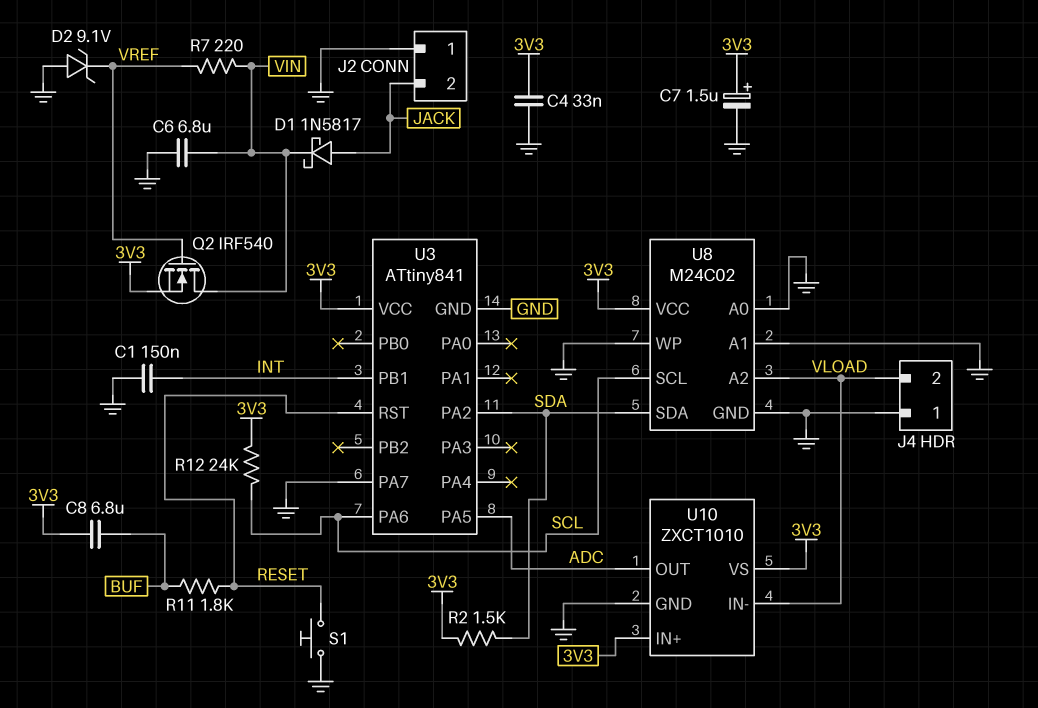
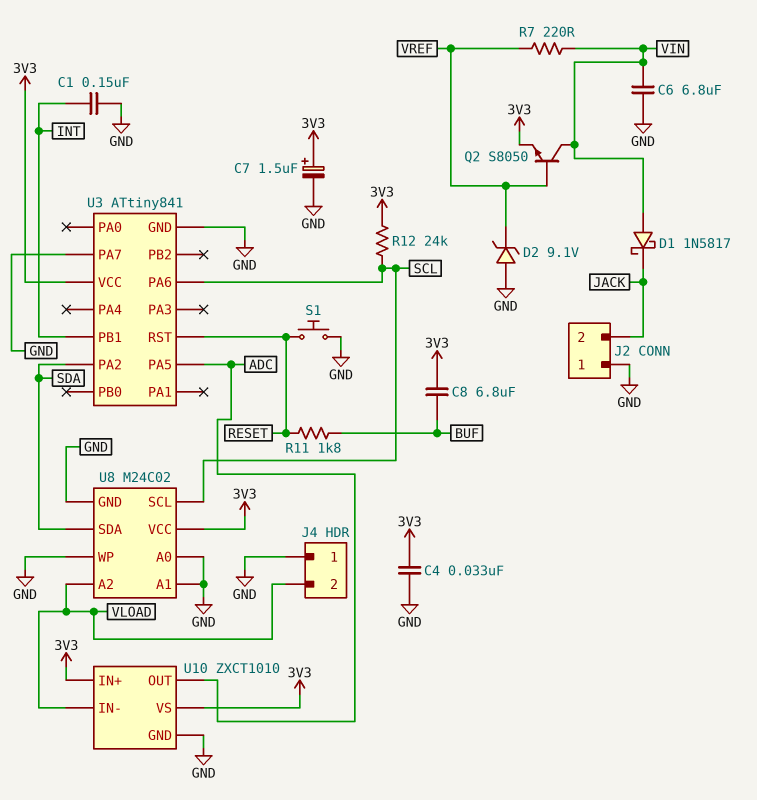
D1: schottky 1N5817 (A JACK, K VIN) -> schottky 1N5817 (A VIN, K JACK)
Q2: NMOS IRF540 (G VREF, D VIN, S 3V3) -> NPN S8050 (B VREF, C VIN, E 3V3)
R2: 1.5k (3V3, SDA) -> none

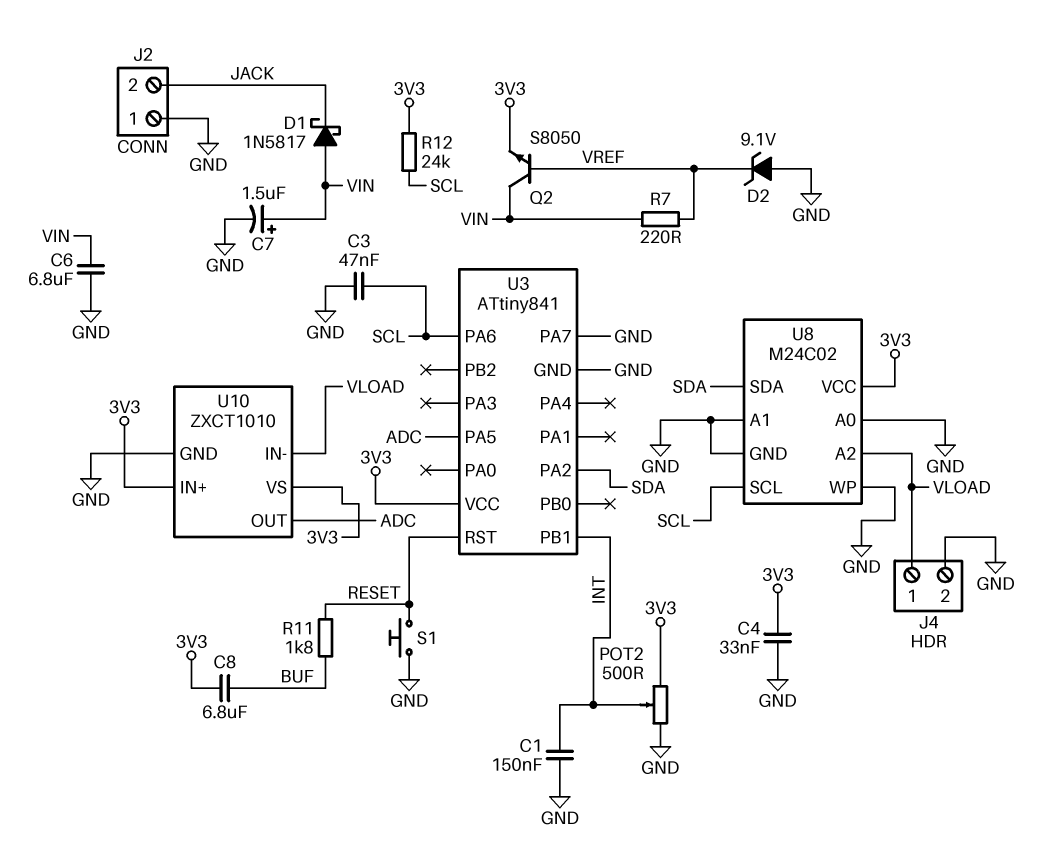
C3: none -> 47nF (GND, SCL)
C7: 1.5uF (plus 3V3, minus GND) -> 1.5uF (plus VIN, minus GND)
J4 pin 1: GND -> VLOAD
J4 pin 2: VLOAD -> GND
POT2: none -> 500 (3V3, GND, wiper INT)

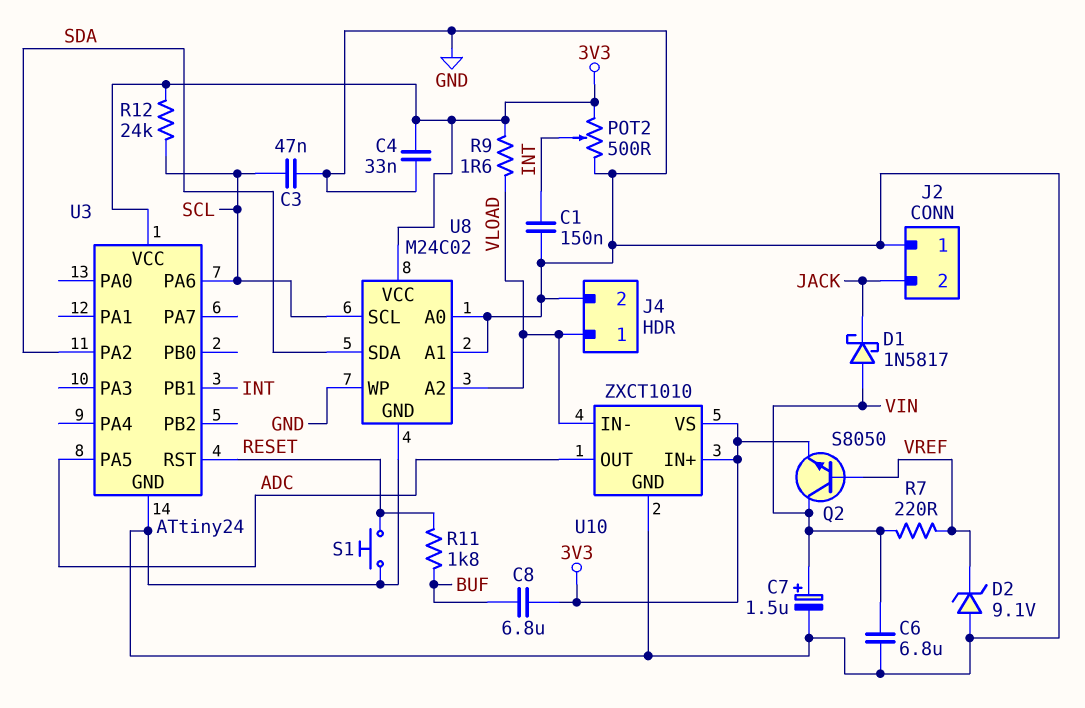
R9: none -> 1.6 (3V3, VLOAD)
U3: ATtiny841 -> ATtiny24
U3 pin PA7: GND -> none

